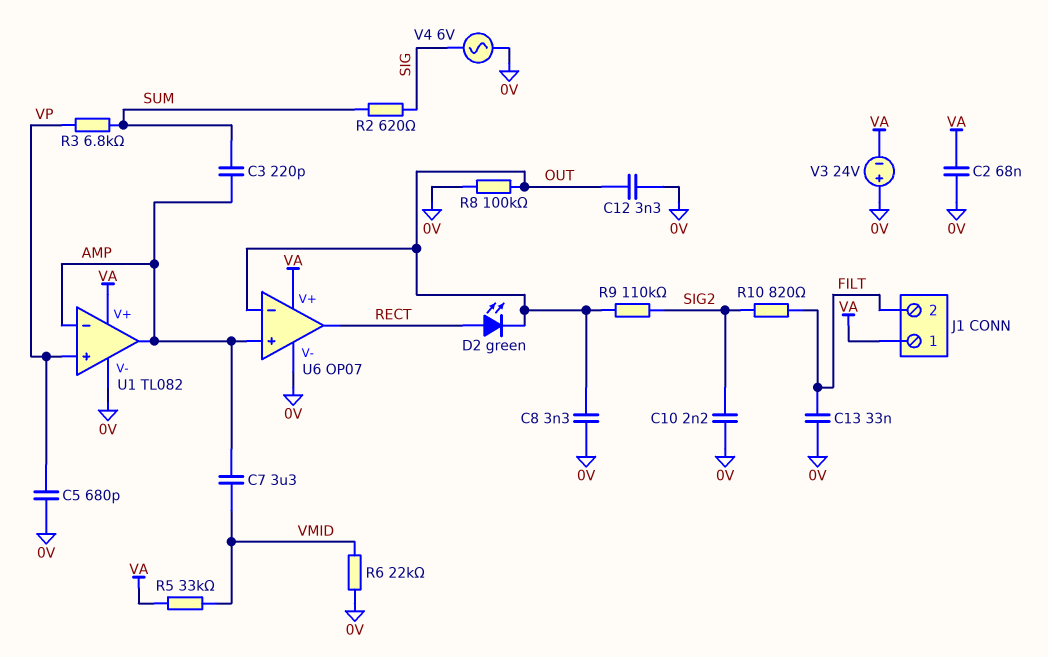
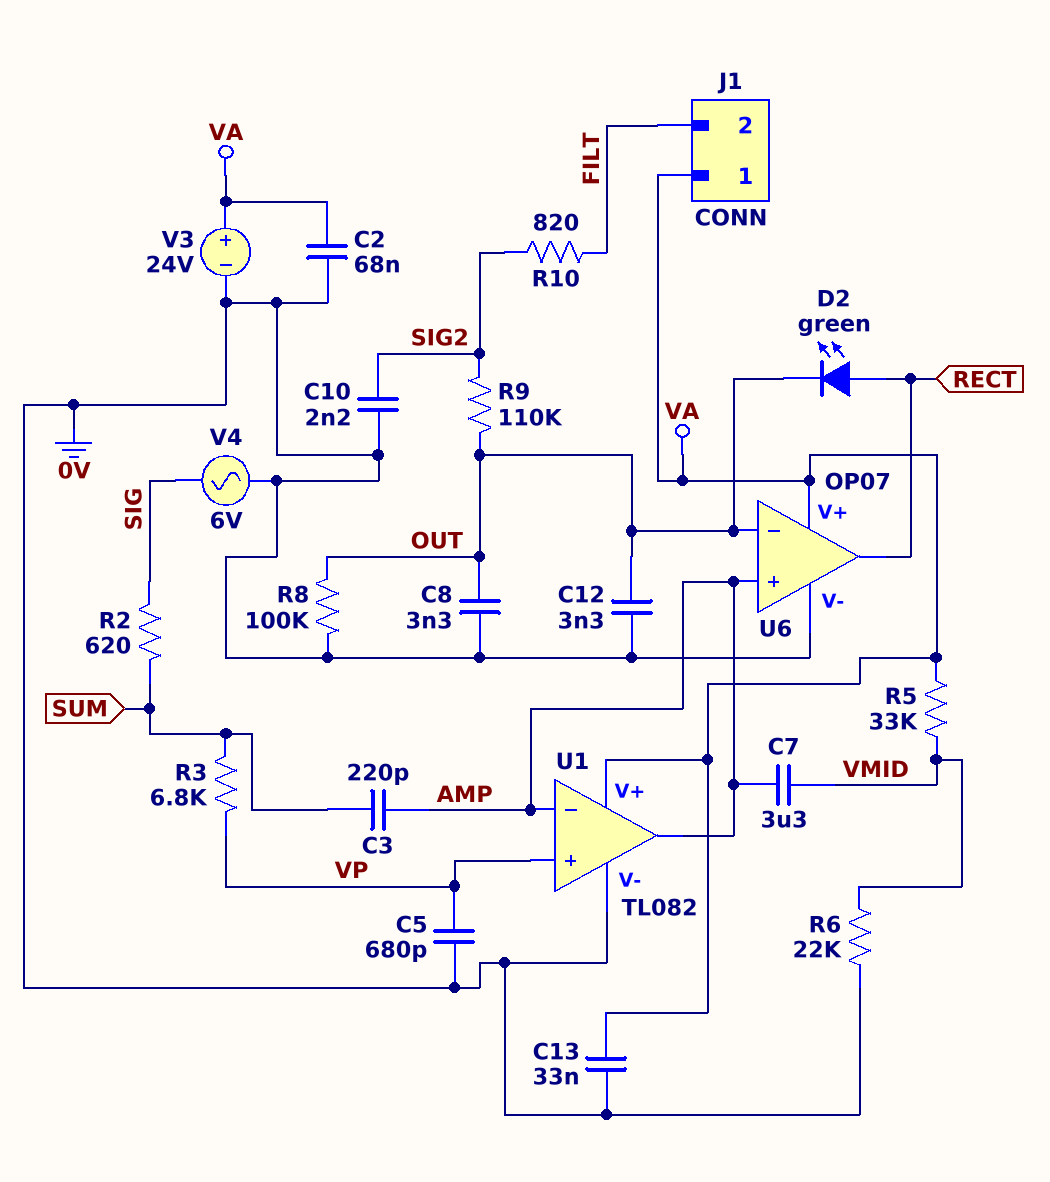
C13: 33nF (0V, FILT) -> 33nF (0V, VA)
V3: 24V (plus 0V, minus VA) -> 24V (plus VA, minus 0V)

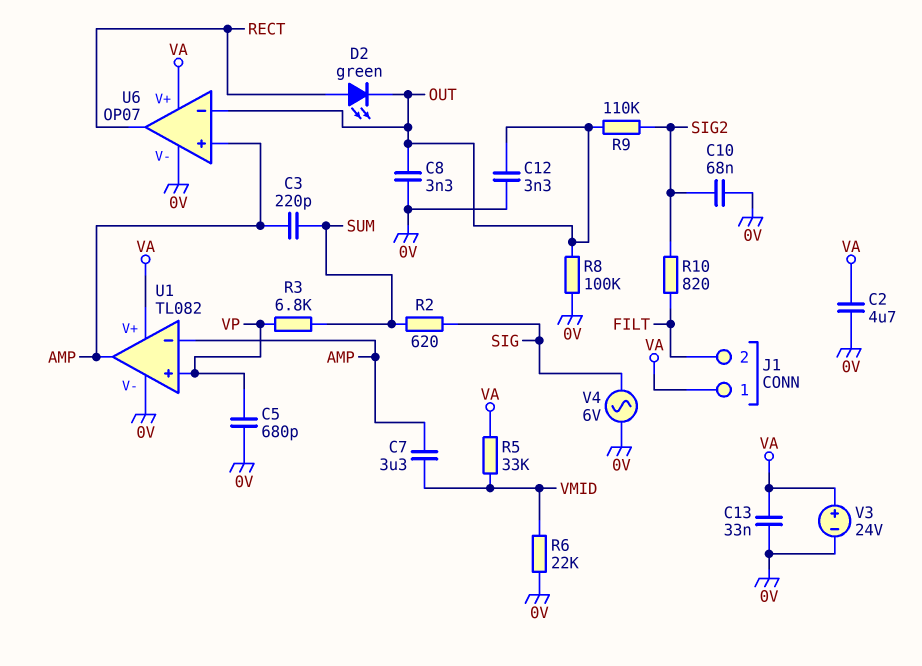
C2: 68nF (0V, VA) -> 4.7uF (0V, VA)
C10: 2.2nF (0V, SIG2) -> 68nF (0V, SIG2)

